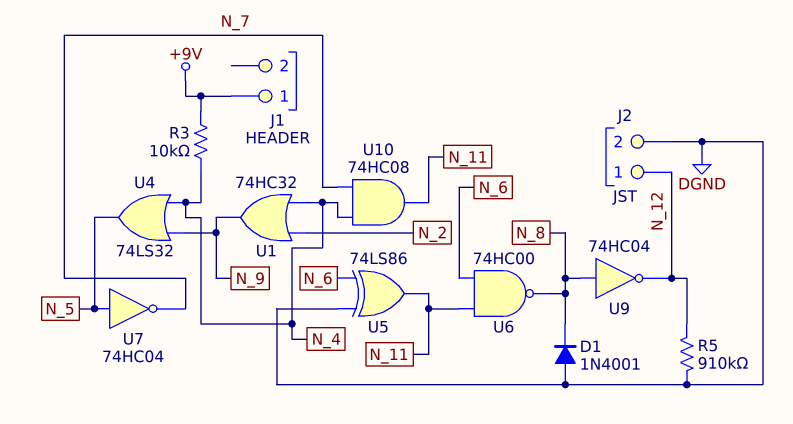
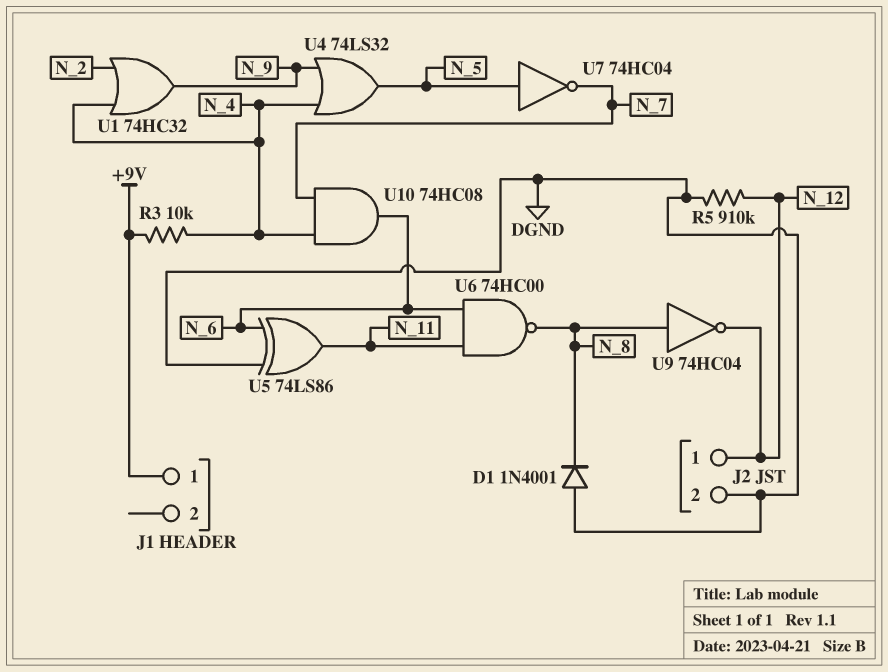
U10: AND 74HC08 (in N_4, in N_7, out N_11) -> AND 74HC08 (in N_4, in N_7, out N_6)

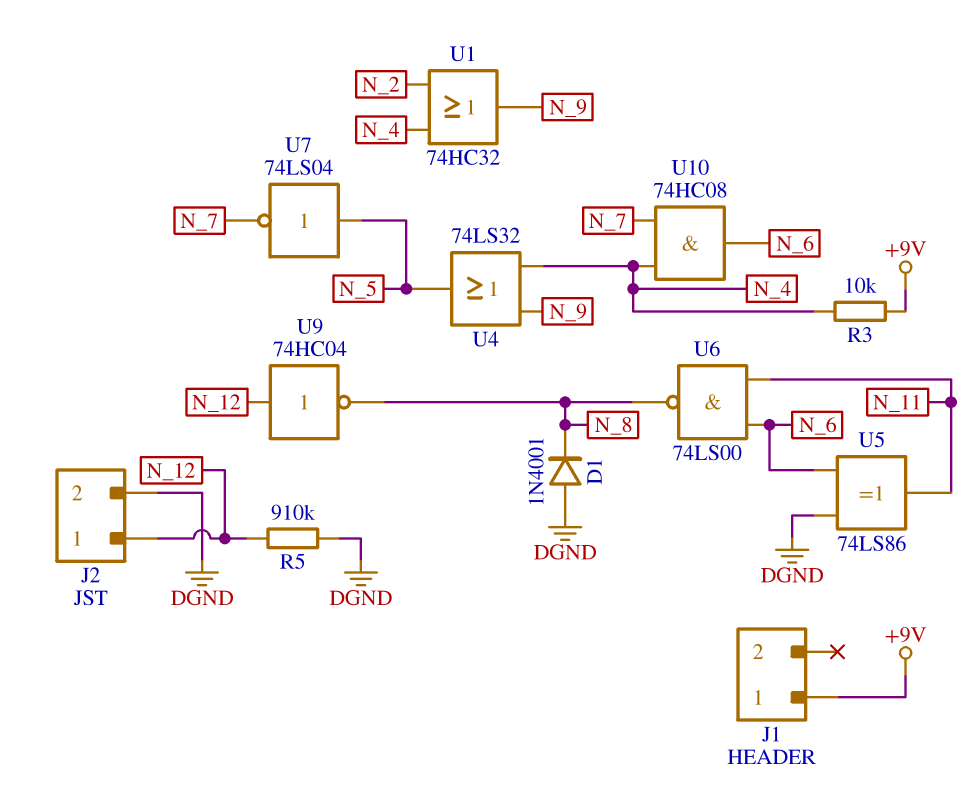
U6: NAND 74HC00 (in N_6, in N_11, out N_8) -> NAND 74LS00 (in N_6, in N_11, out N_8)
U7: NOT 74HC04 (in N_5, out N_7) -> NOT 74LS04 (in N_5, out N_7)
U9: NOT 74HC04 (in N_8, out N_12) -> NOT 74HC04 (in N_12, out N_8)

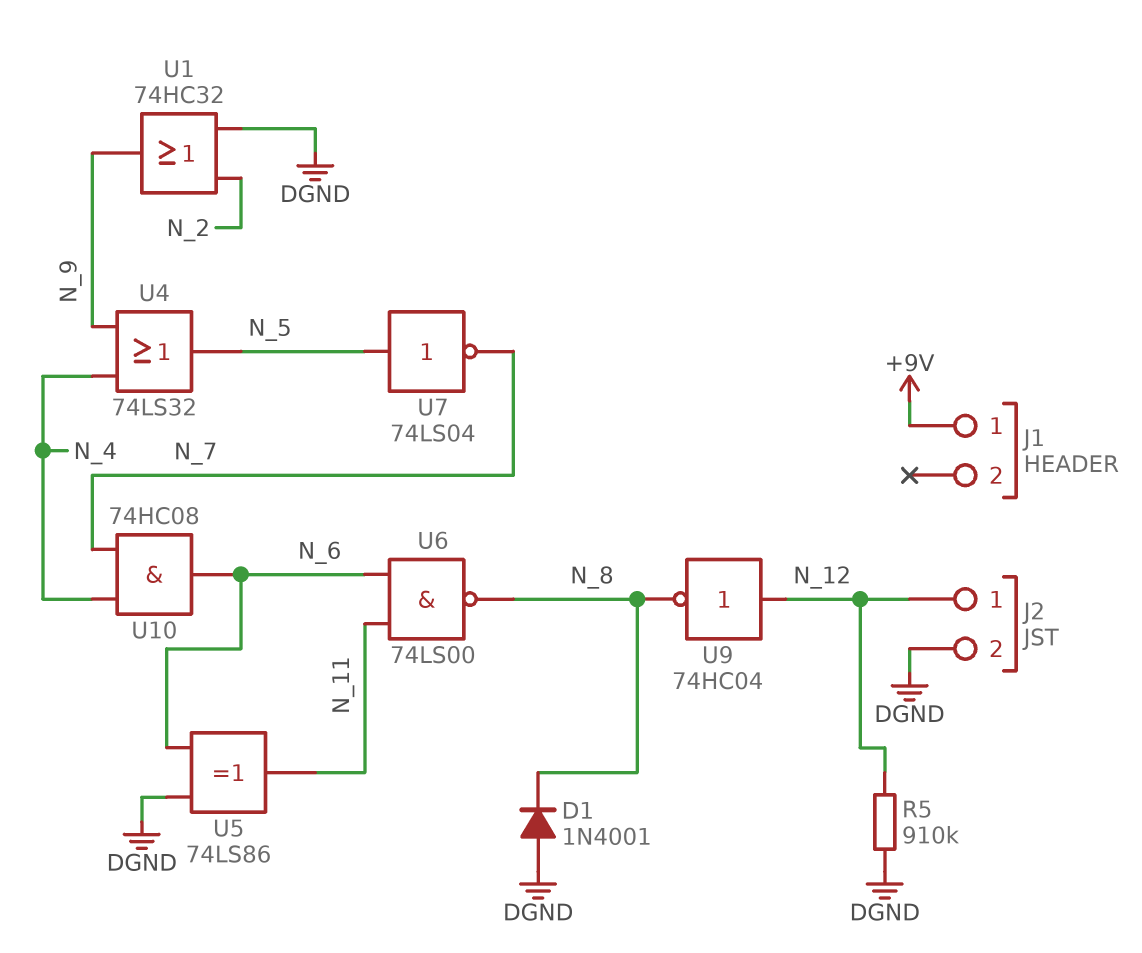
R3: 10k (+9V, N_4) -> none
U1: OR 74HC32 (in N_2, in N_4, out N_9) -> OR 74HC32 (in DGND, in N_2, out N_9)

